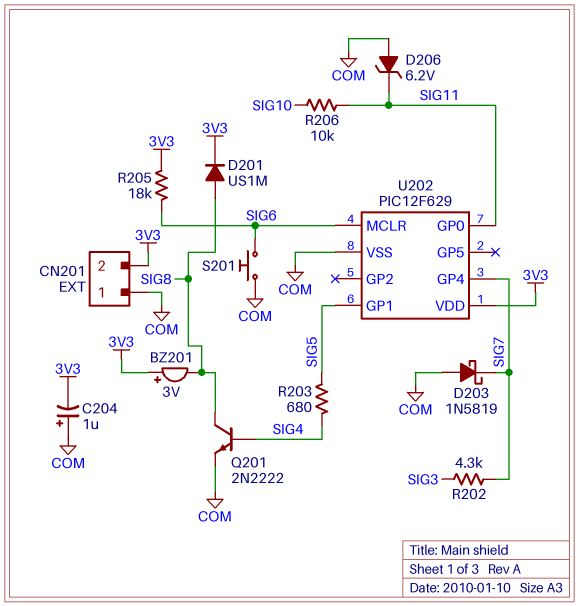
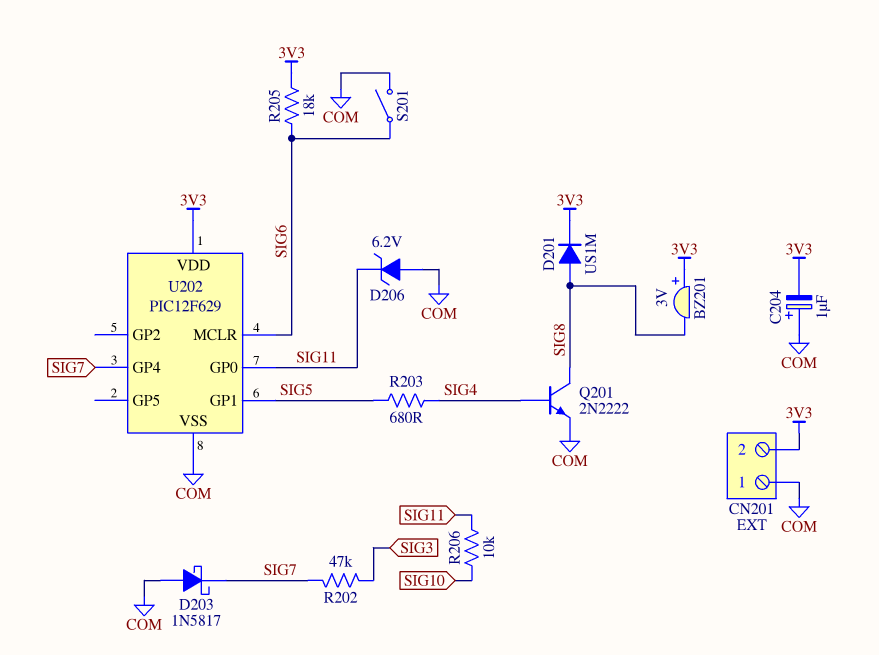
D203: schottky 1N5819 (A COM, K SIG7) -> schottky 1N5817 (A COM, K SIG7)
R202: 4.3k (SIG3, SIG7) -> 47k (SIG3, SIG7)
S201: button (COM, SIG6) -> switch (COM, SIG6)

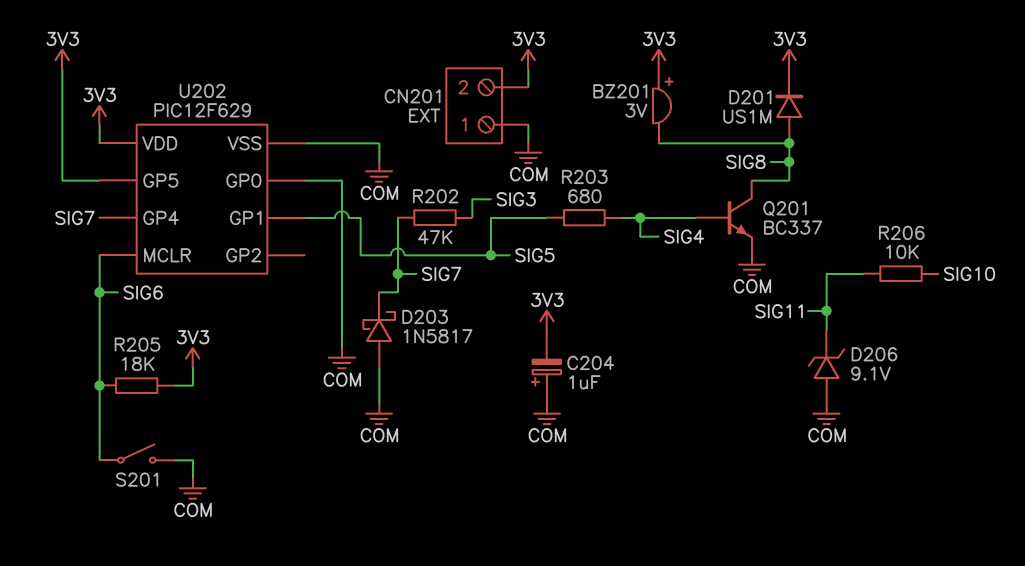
D206: zener 6.2V (A COM, K SIG11) -> zener 9.1V (A COM, K SIG11)
Q201: NPN 2N2222 (B SIG4, C SIG8, E COM) -> NPN BC337 (B SIG4, C SIG8, E COM)
U202 pin GP0: SIG11 -> COM
U202 pin GP5: none -> 3V3

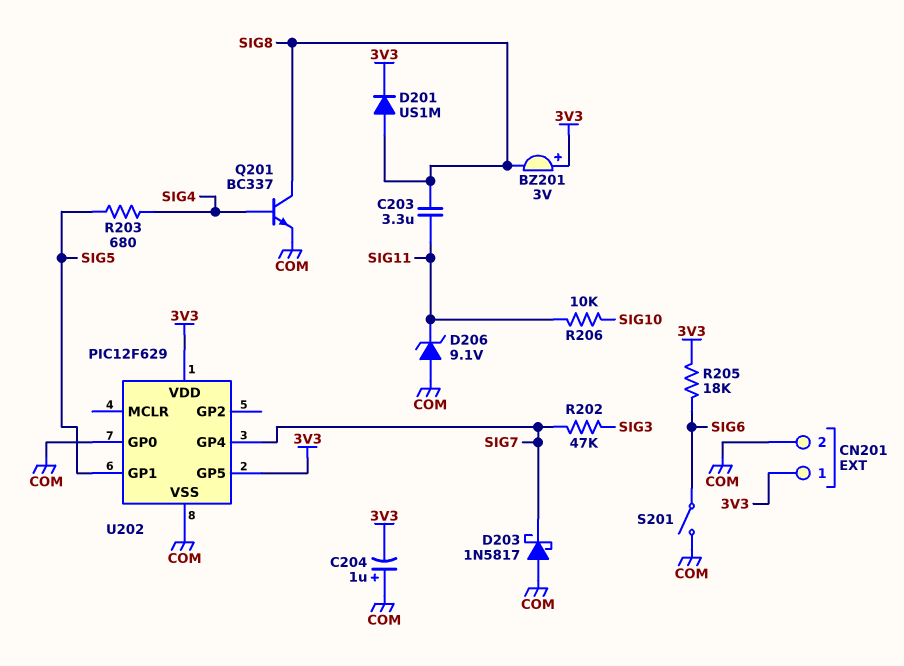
C203: none -> 3.3uF (SIG8, SIG11)
CN201 pin 1: COM -> 3V3
CN201 pin 2: 3V3 -> COM
U202 pin MCLR: SIG6 -> none

